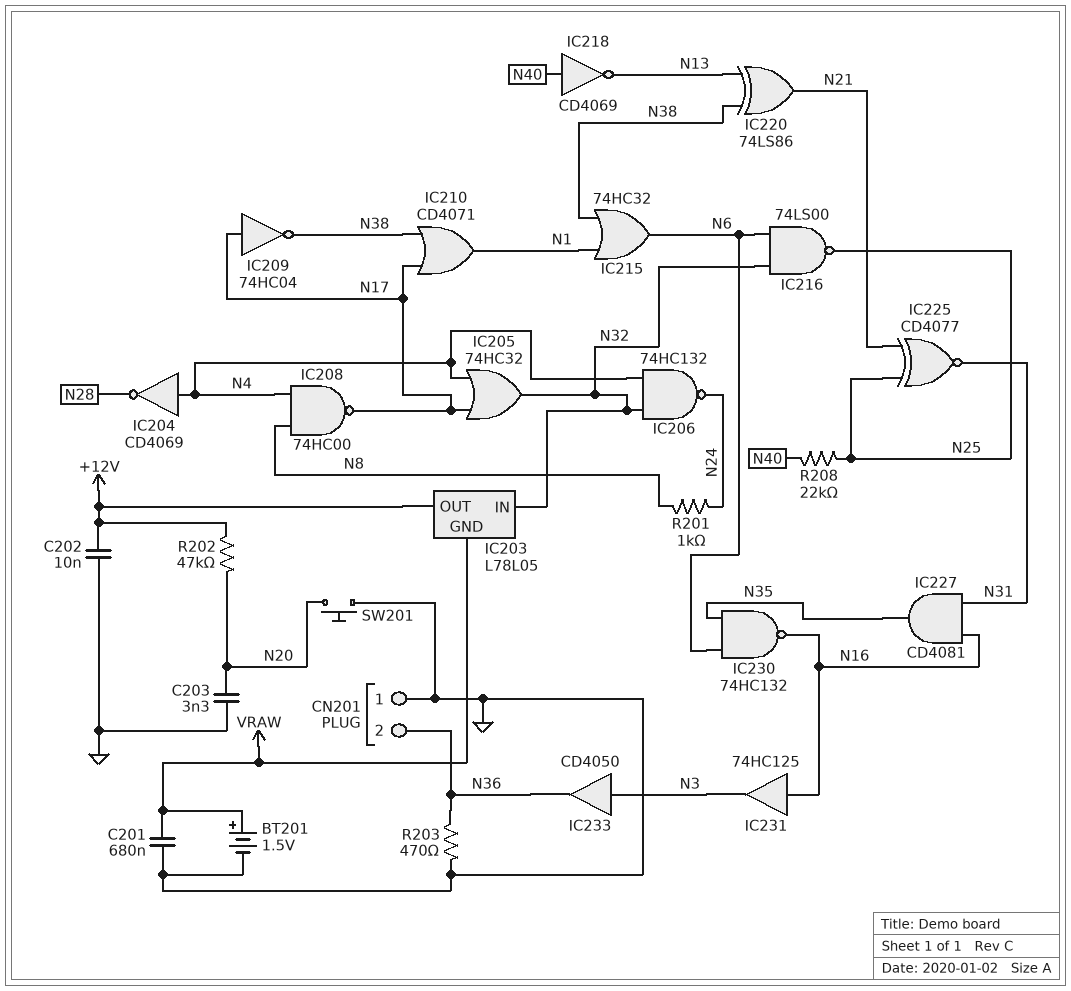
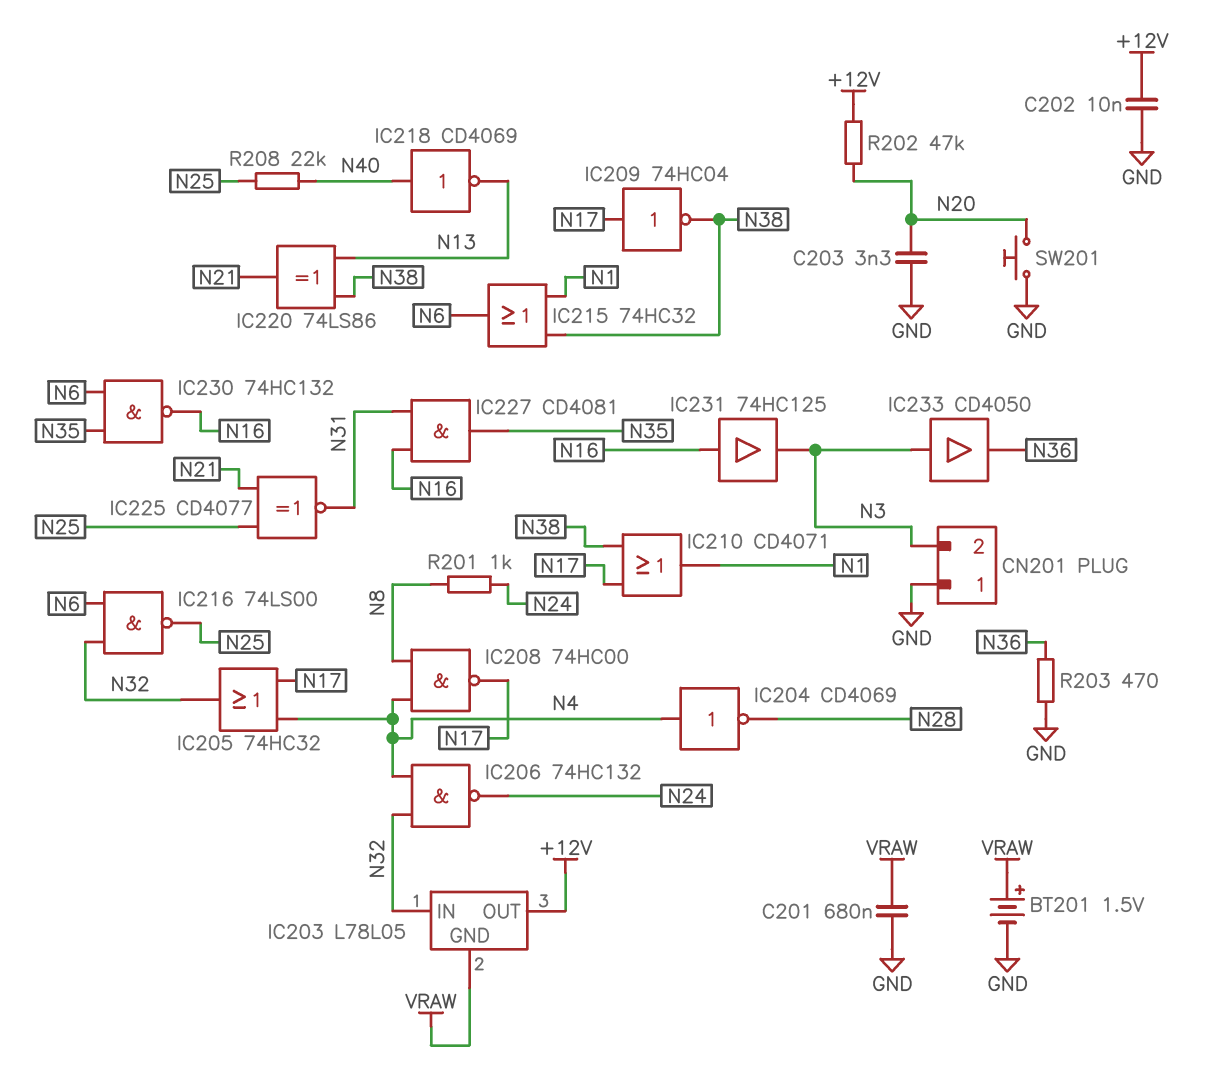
CN201 pin 2: N36 -> N3

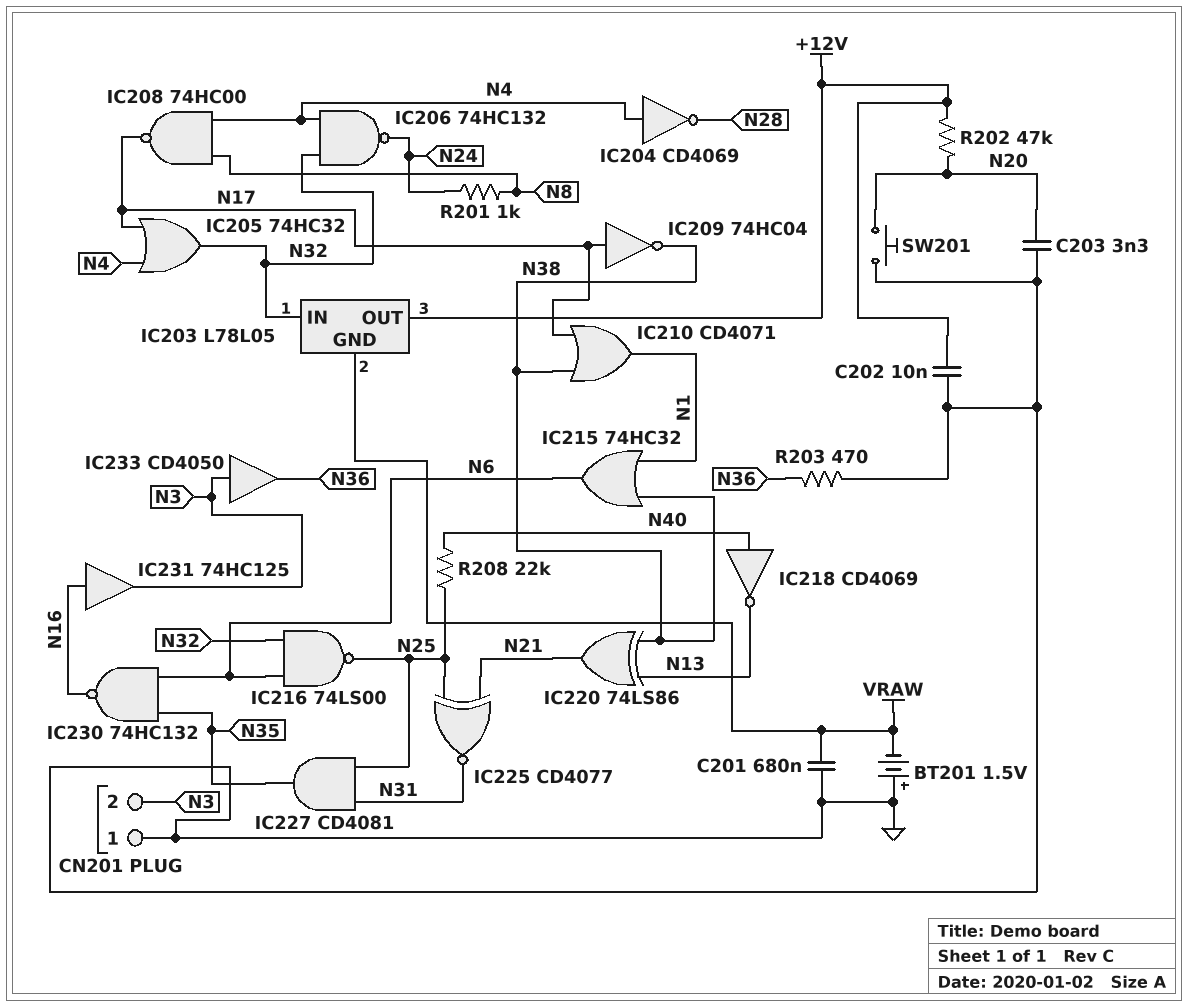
BT201: 1.5V (plus VRAW, minus GND) -> 1.5V (plus GND, minus VRAW)
IC227: AND CD4081 (in N16, in N31, out N35) -> AND CD4081 (in N25, in N31, out N35)

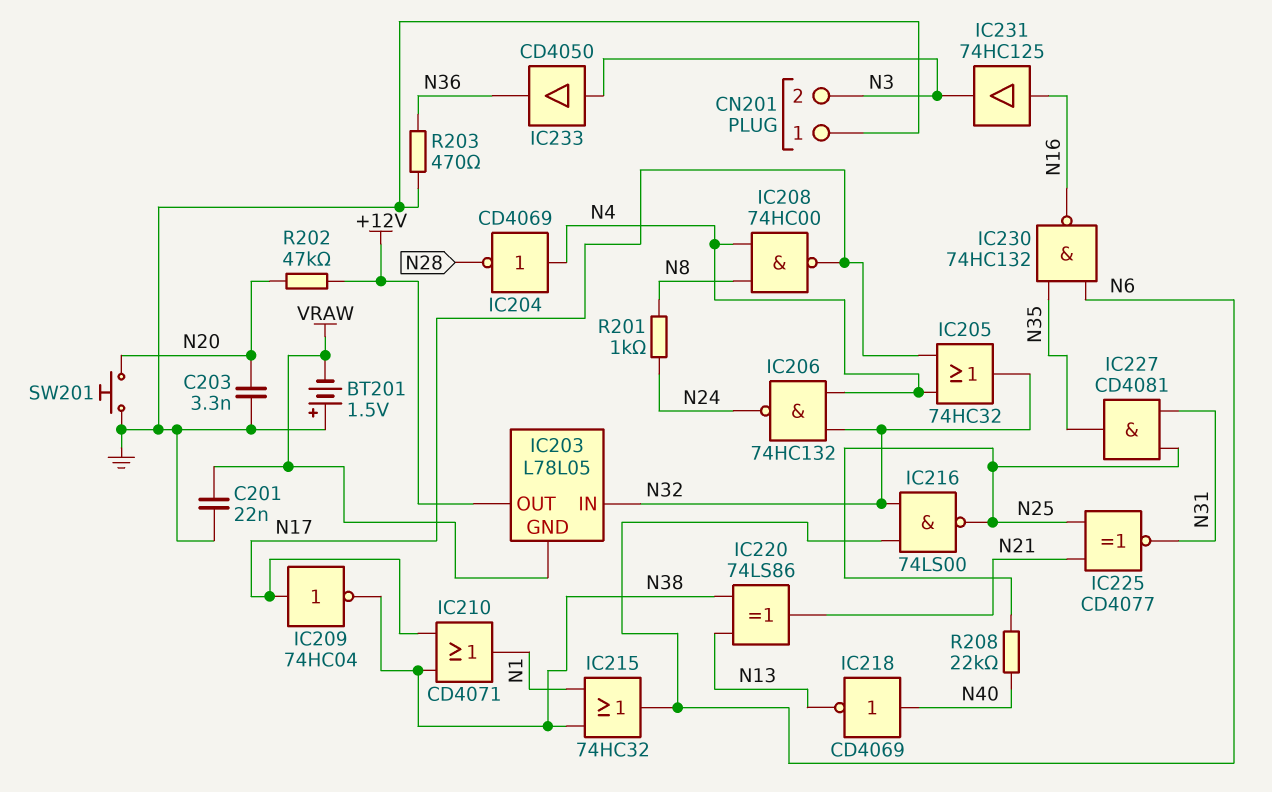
C201: 680nF (GND, VRAW) -> 22nF (GND, VRAW)
C202: 10nF (+12V, GND) -> none

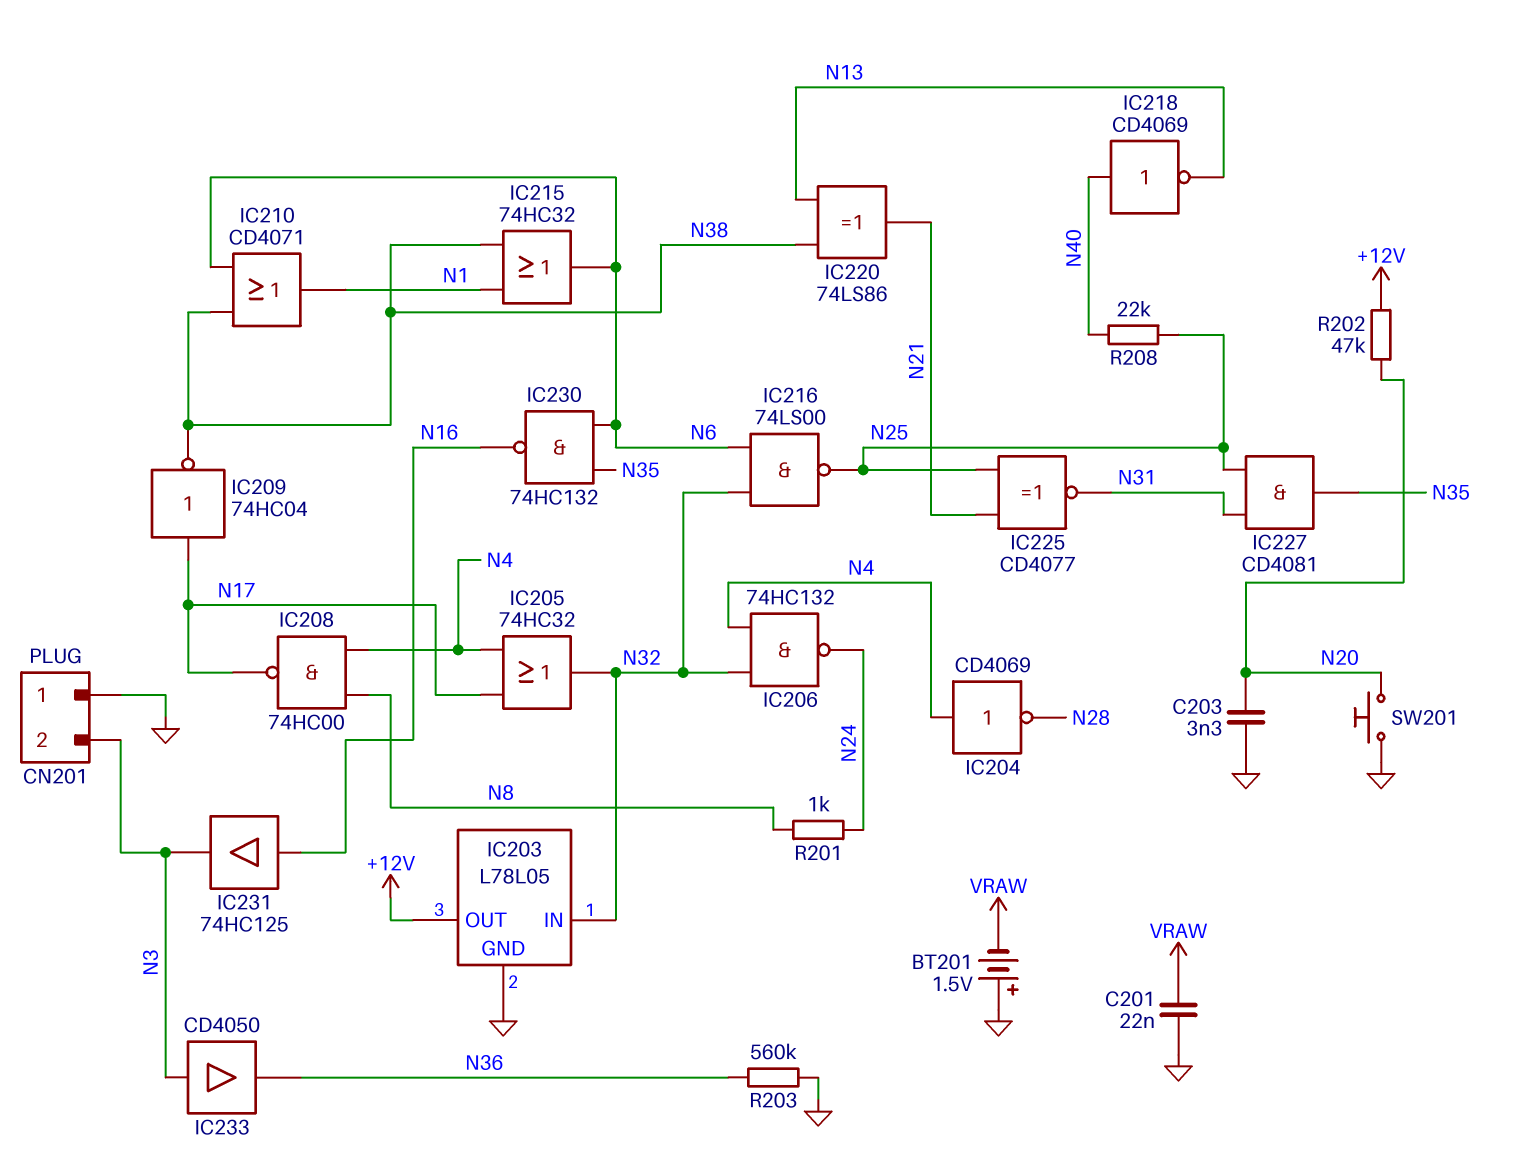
IC203 pin GND: VRAW -> GND
IC210: OR CD4071 (in N17, in N38, out N1) -> OR CD4071 (in N6, in N38, out N1)
R203: 470 (GND, N36) -> 560k (GND, N36)

